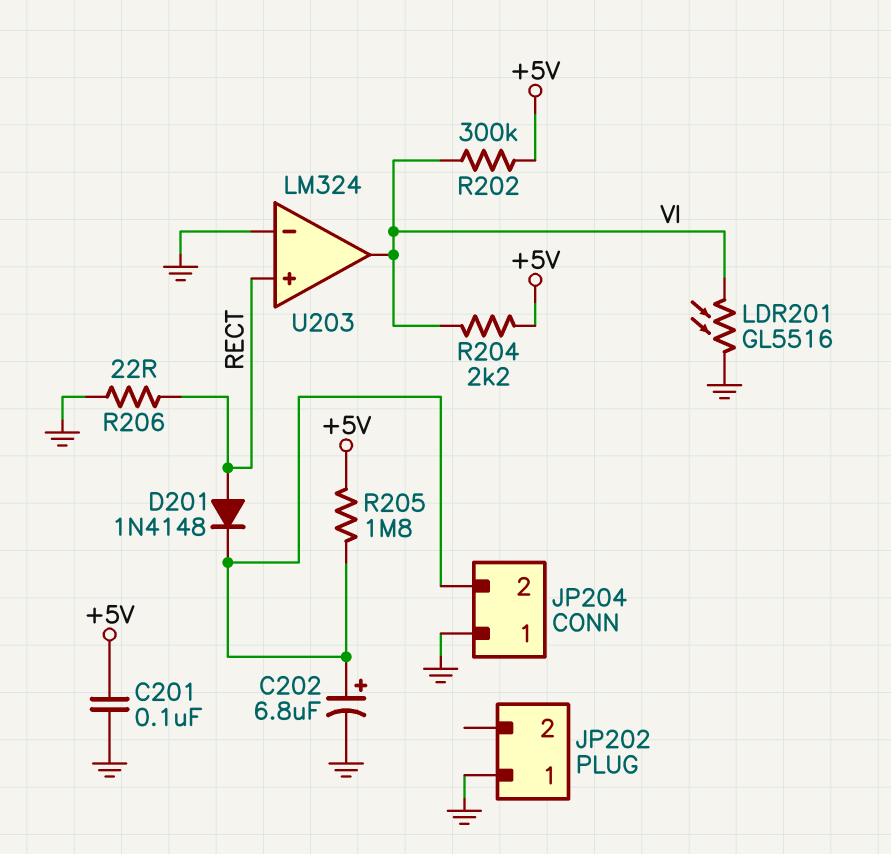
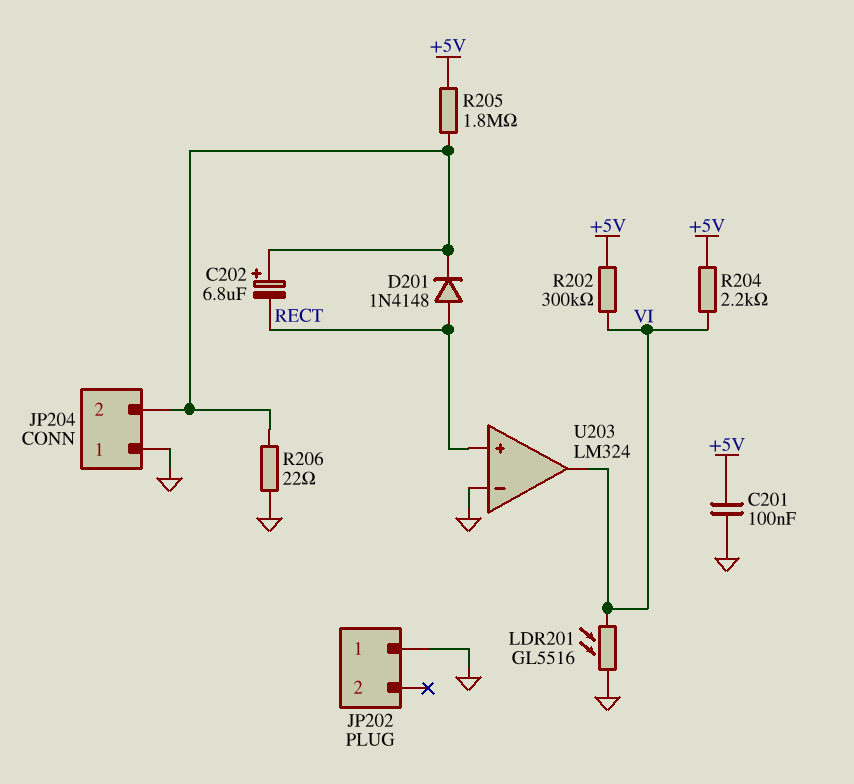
C202: 6.8uF (plus JP204/2, minus GND) -> 6.8uF (plus JP204/2, minus RECT)
R206: 22 (GND, RECT) -> 22 (GND, JP204/2)

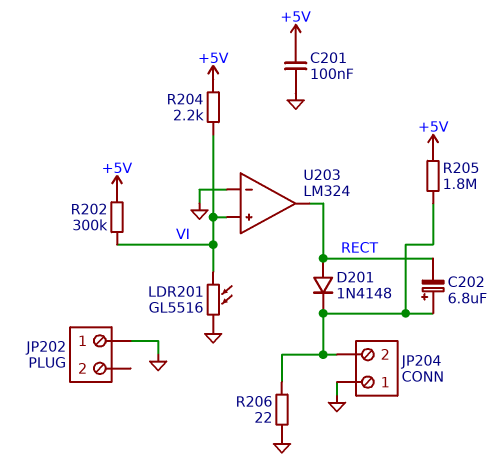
U203 pin in+: RECT -> VI
U203 pin out: VI -> RECT

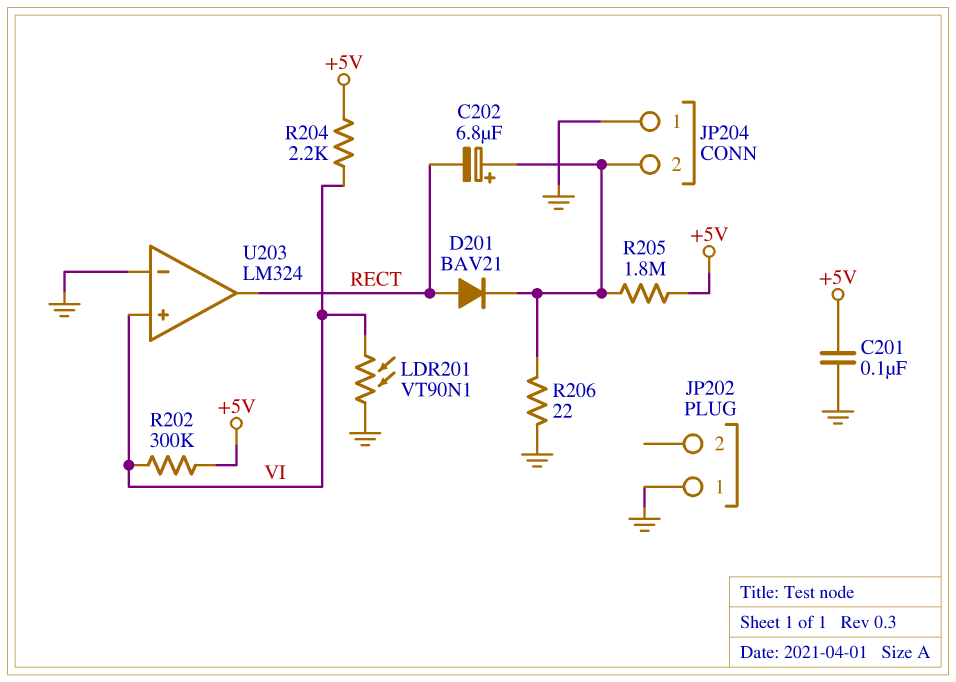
D201: diode 1N4148 (A RECT, K JP204/2) -> diode BAV21 (A RECT, K JP204/2)
LDR201: GL5516 (GND, VI) -> VT90N1 (GND, VI)

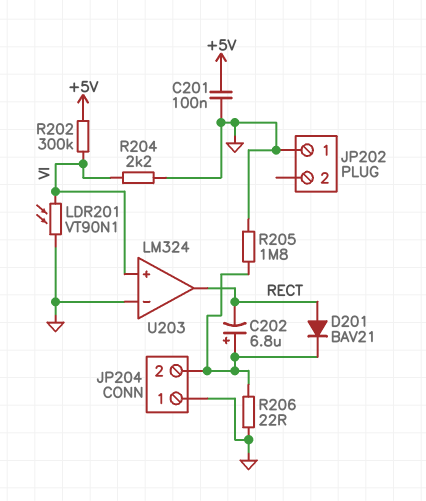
R204: 2.2k (+5V, VI) -> 2.2k (GND, VI)
R205: 1.8M (+5V, JP204/2) -> 1.8M (GND, JP204/2)

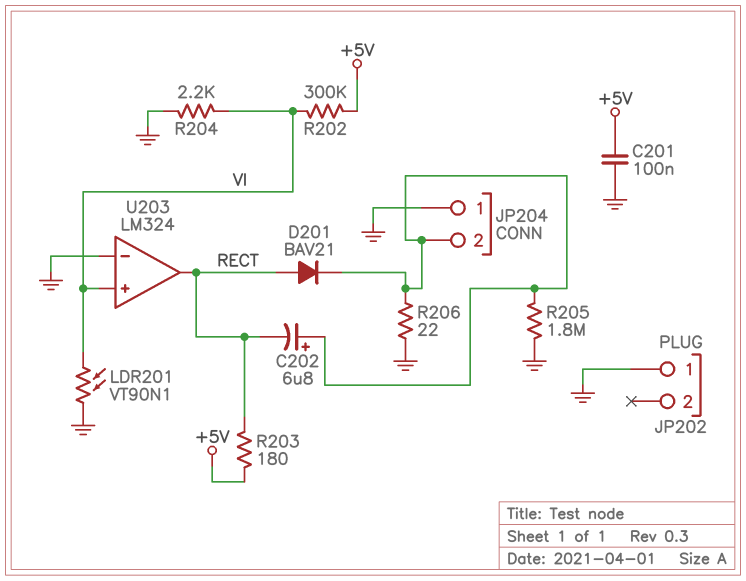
R203: none -> 180 (+5V, RECT)

